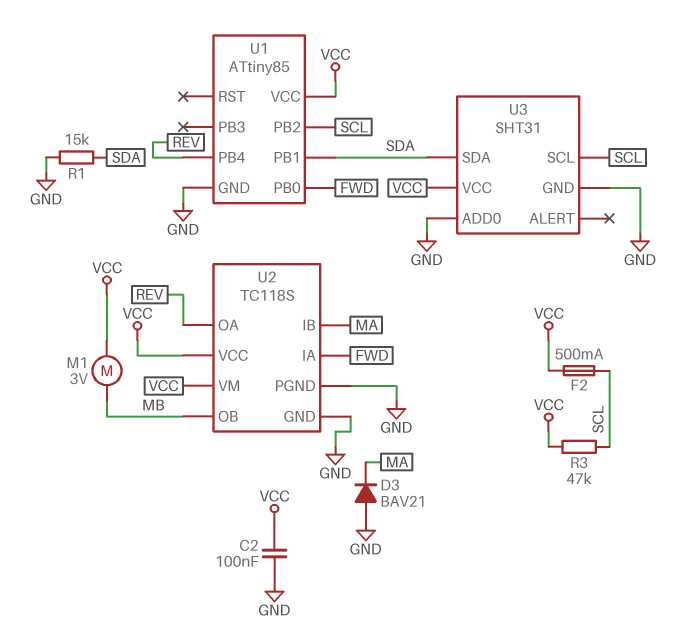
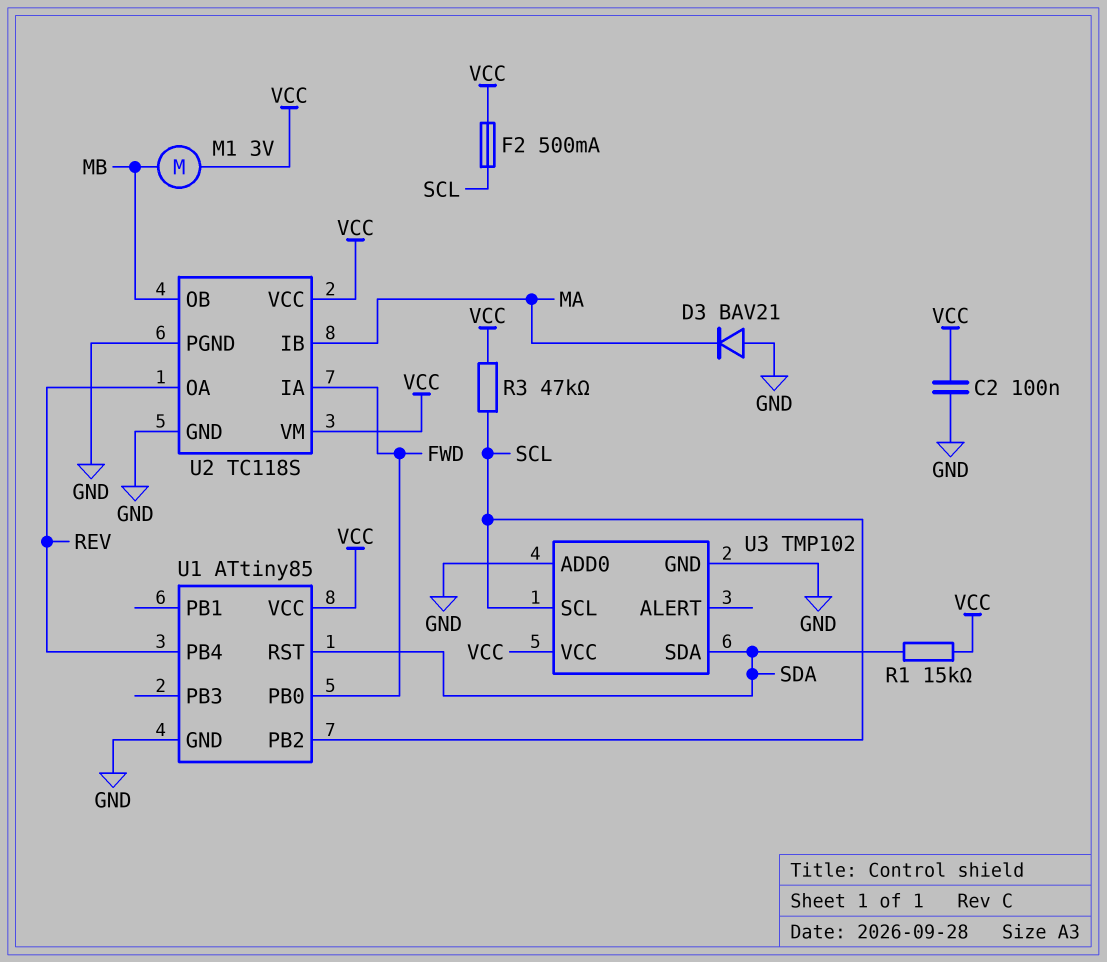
R1: 15k (GND, SDA) -> 15k (SDA, VCC)
U1 pin PB1: SDA -> none
U1 pin RST: none -> SDA
U3: SHT31 -> TMP102

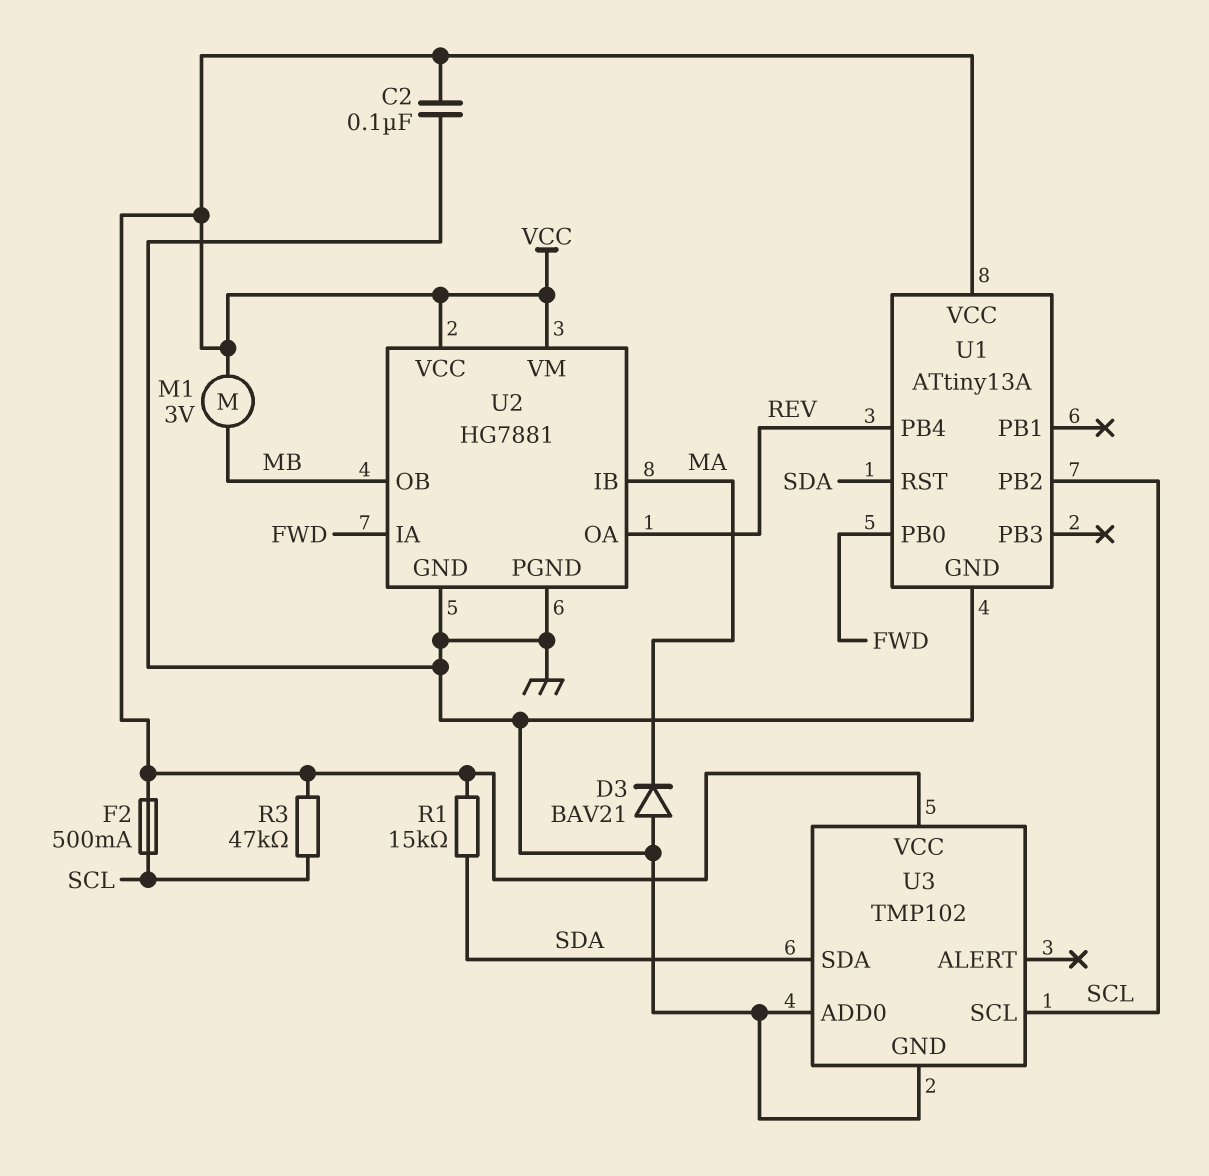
U1: ATtiny85 -> ATtiny13A
U2: TC118S -> HG7881

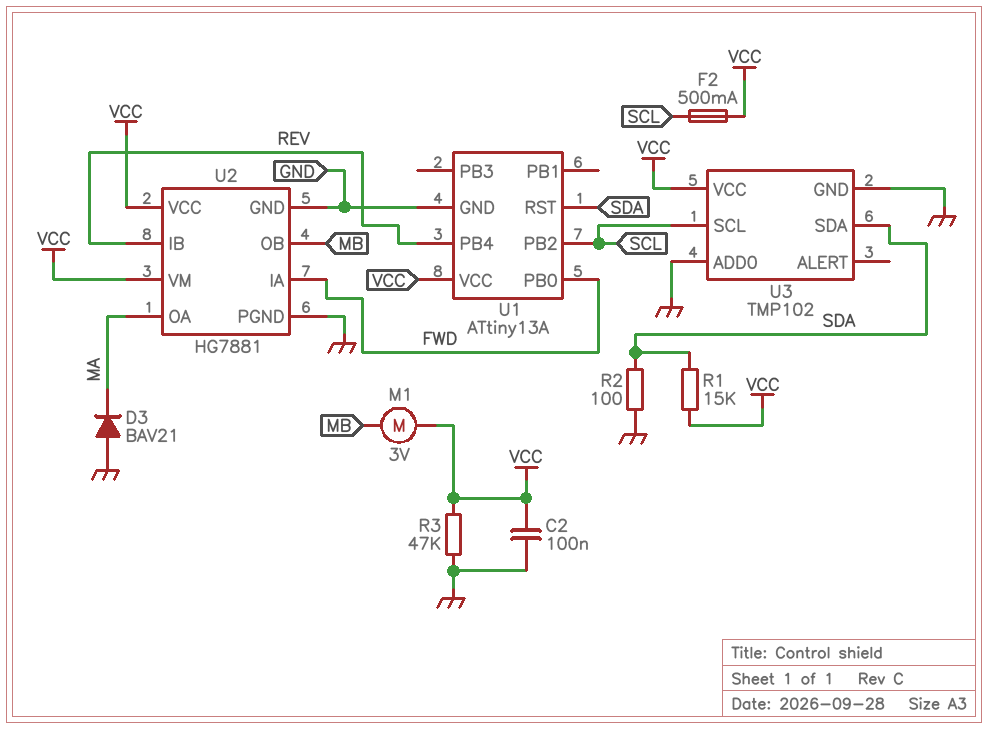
R2: none -> 100 (GND, SDA)
R3: 47k (SCL, VCC) -> 47k (GND, VCC)
U2 pin IB: MA -> REV
U2 pin OA: REV -> MA

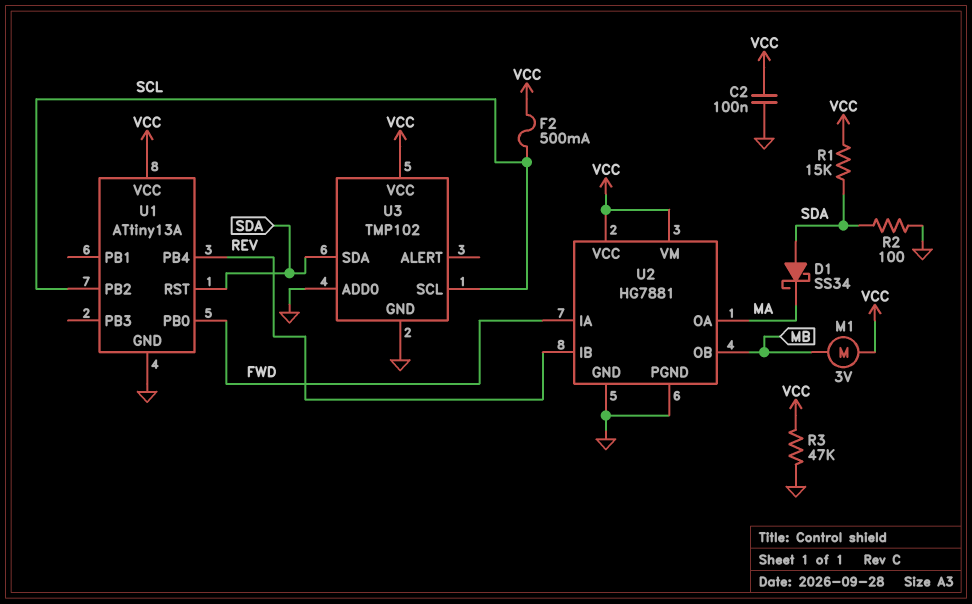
D1: none -> schottky SS34 (A SDA, K MA)
D3: diode BAV21 (A GND, K MA) -> none

